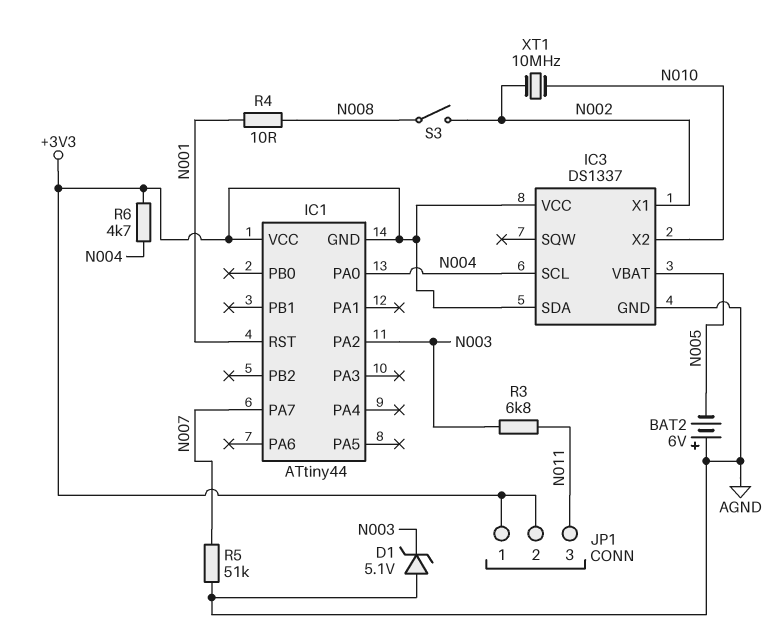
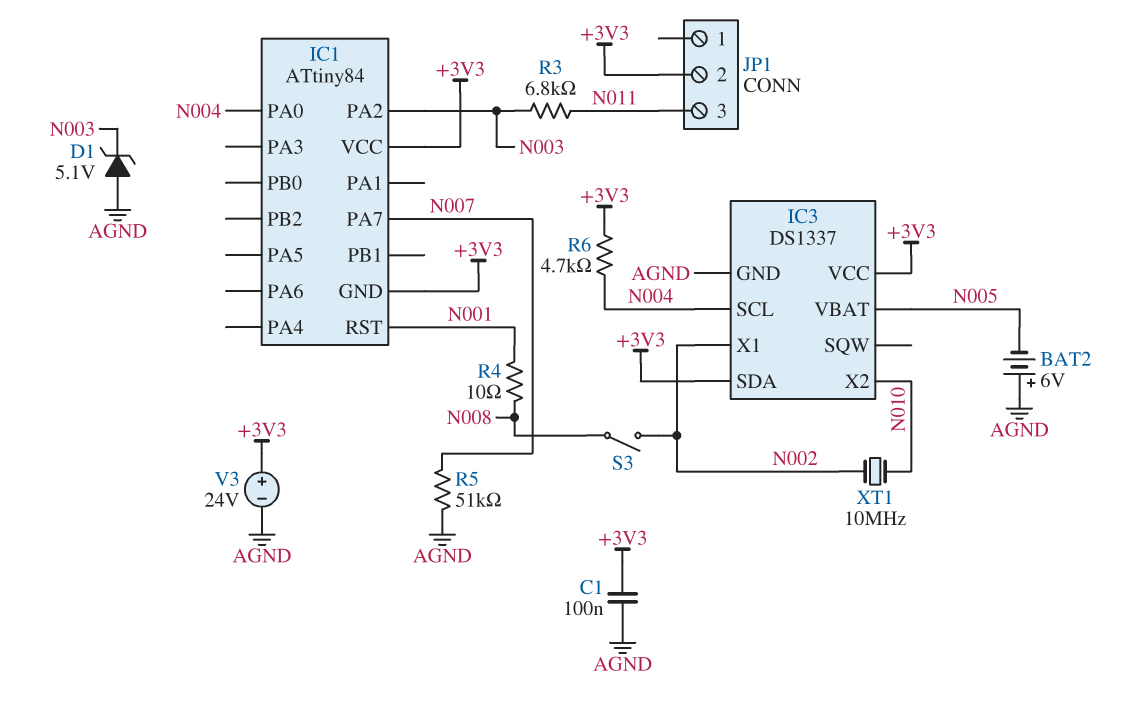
C1: none -> 100nF (+3V3, AGND)
IC1: ATtiny44 -> ATtiny84
JP1 pin 1: +3V3 -> none
V3: none -> 24V (plus +3V3, minus AGND)

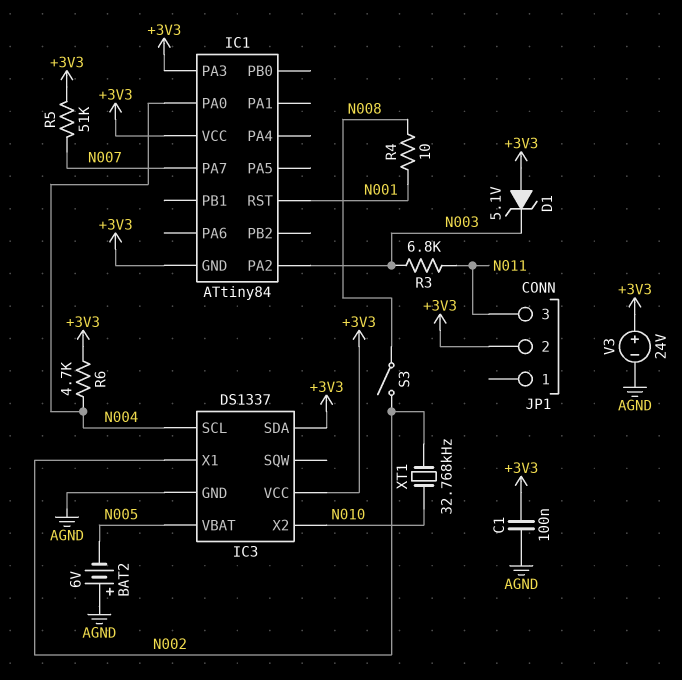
D1: zener 5.1V (A AGND, K N003) -> zener 5.1V (A +3V3, K N003)
IC1 pin PA3: none -> +3V3
R5: 51k (AGND, N007) -> 51k (+3V3, N007)
XT1: 10MHz (N002, N010) -> 32.768kHz (N002, N010)

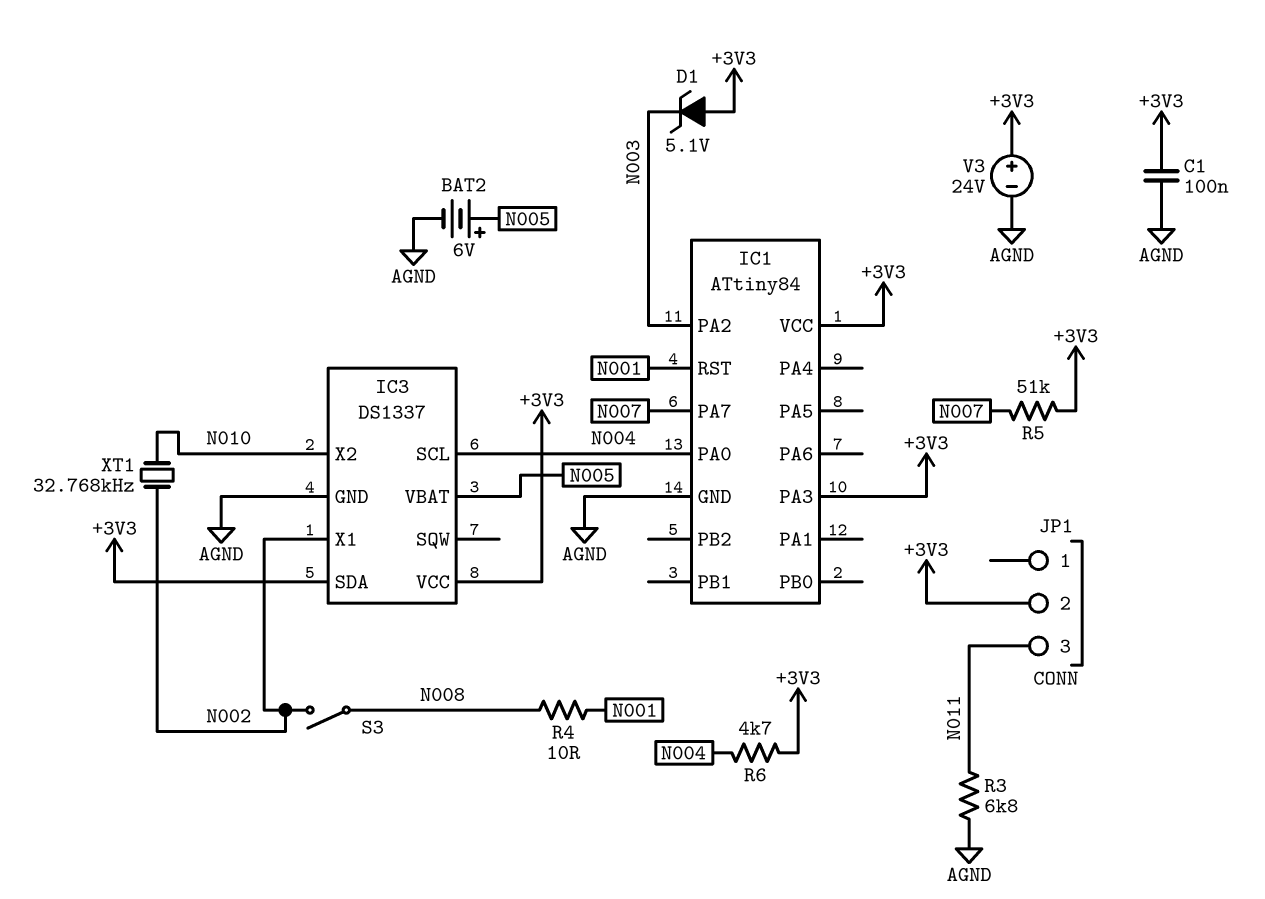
BAT2: 6V (plus AGND, minus N005) -> 6V (plus N005, minus AGND)
IC1 pin GND: +3V3 -> AGND
R3: 6.8k (N003, N011) -> 6.8k (AGND, N011)

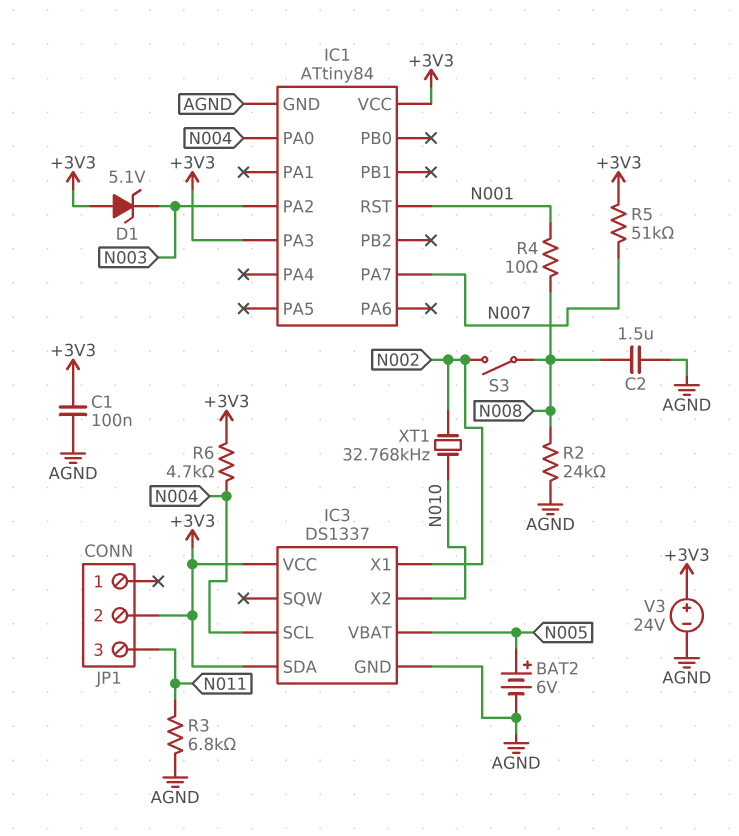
C2: none -> 1.5uF (AGND, N008)
R2: none -> 24k (AGND, N008)

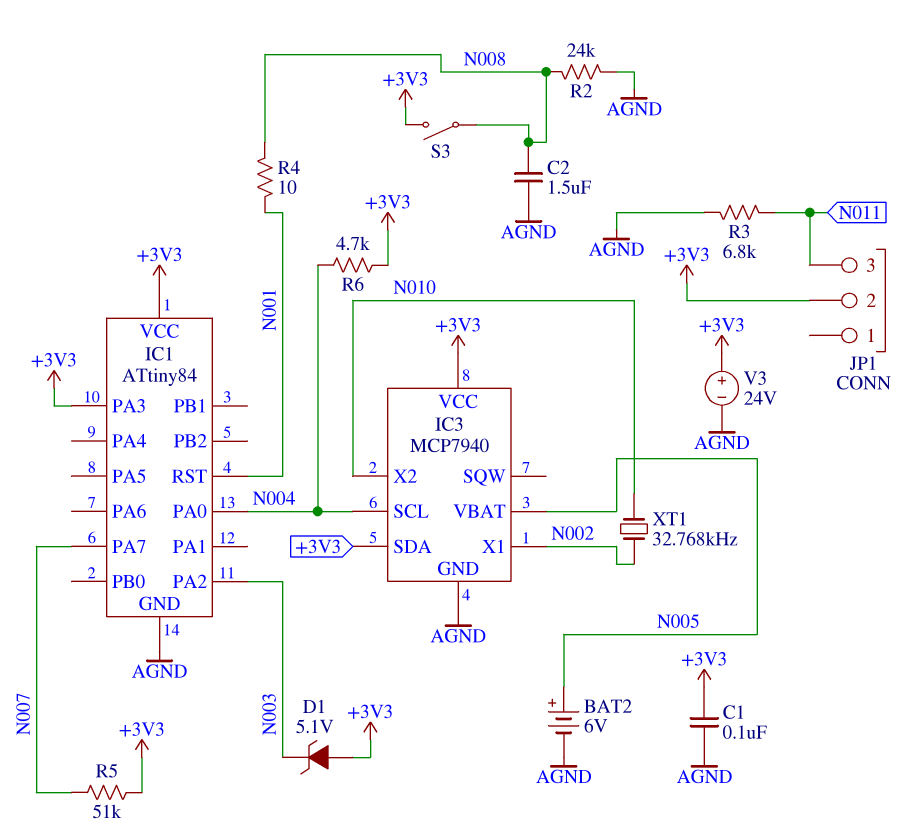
IC3: DS1337 -> MCP7940
S3: switch (N002, N008) -> switch (+3V3, N008)

